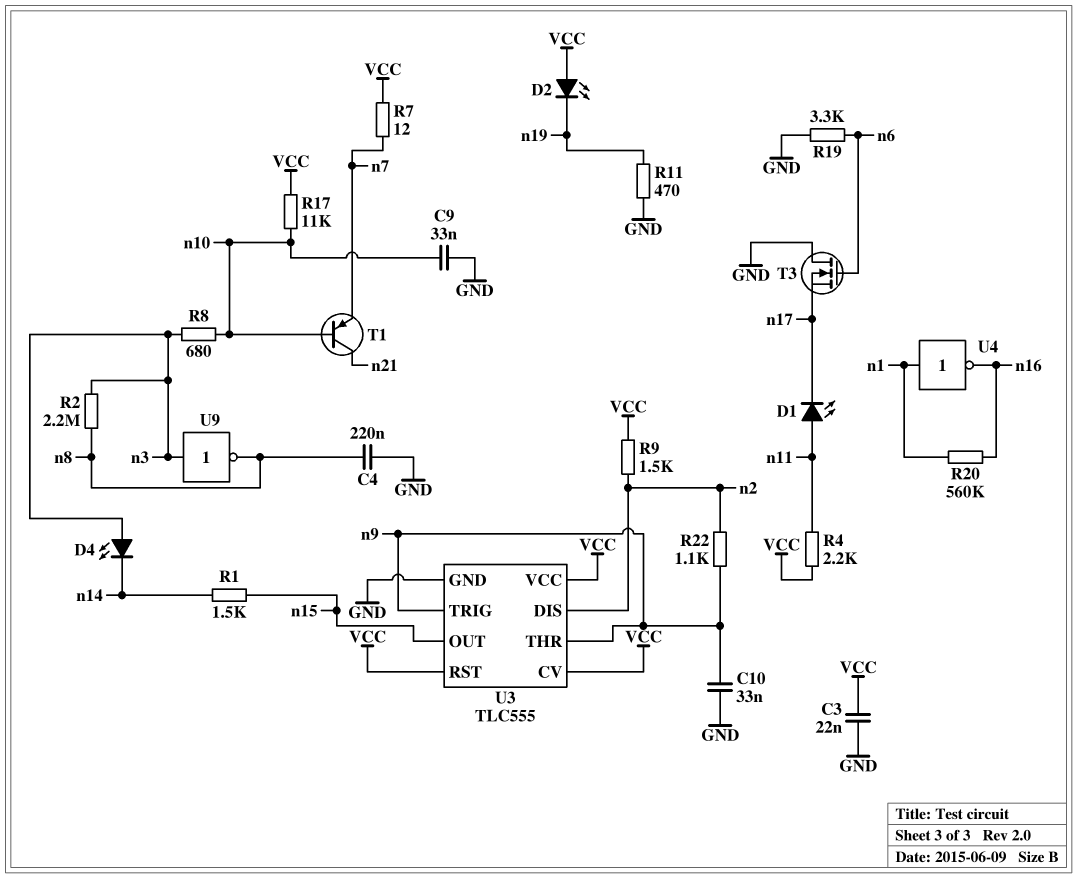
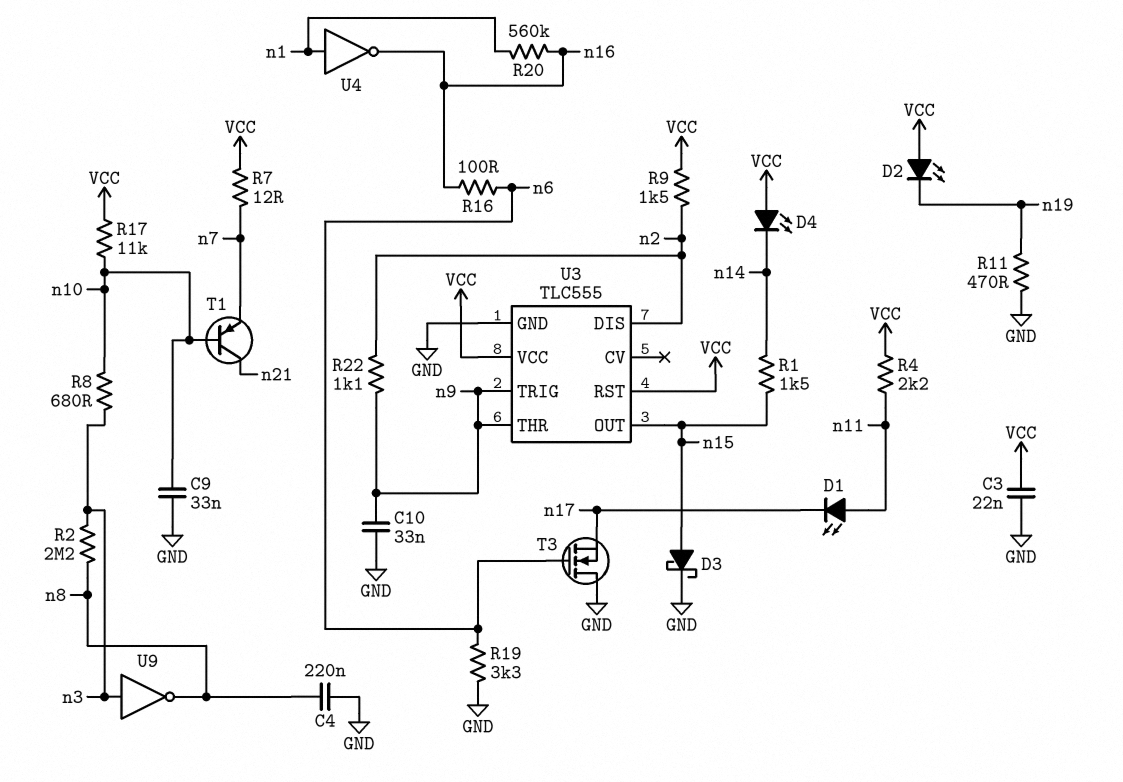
D3: none -> schottky (A n15, K GND)
D4: LED (A n3, K n14) -> LED (A VCC, K n14)
R16: none -> 100 (n6, n16)
U3 pin CV: VCC -> none

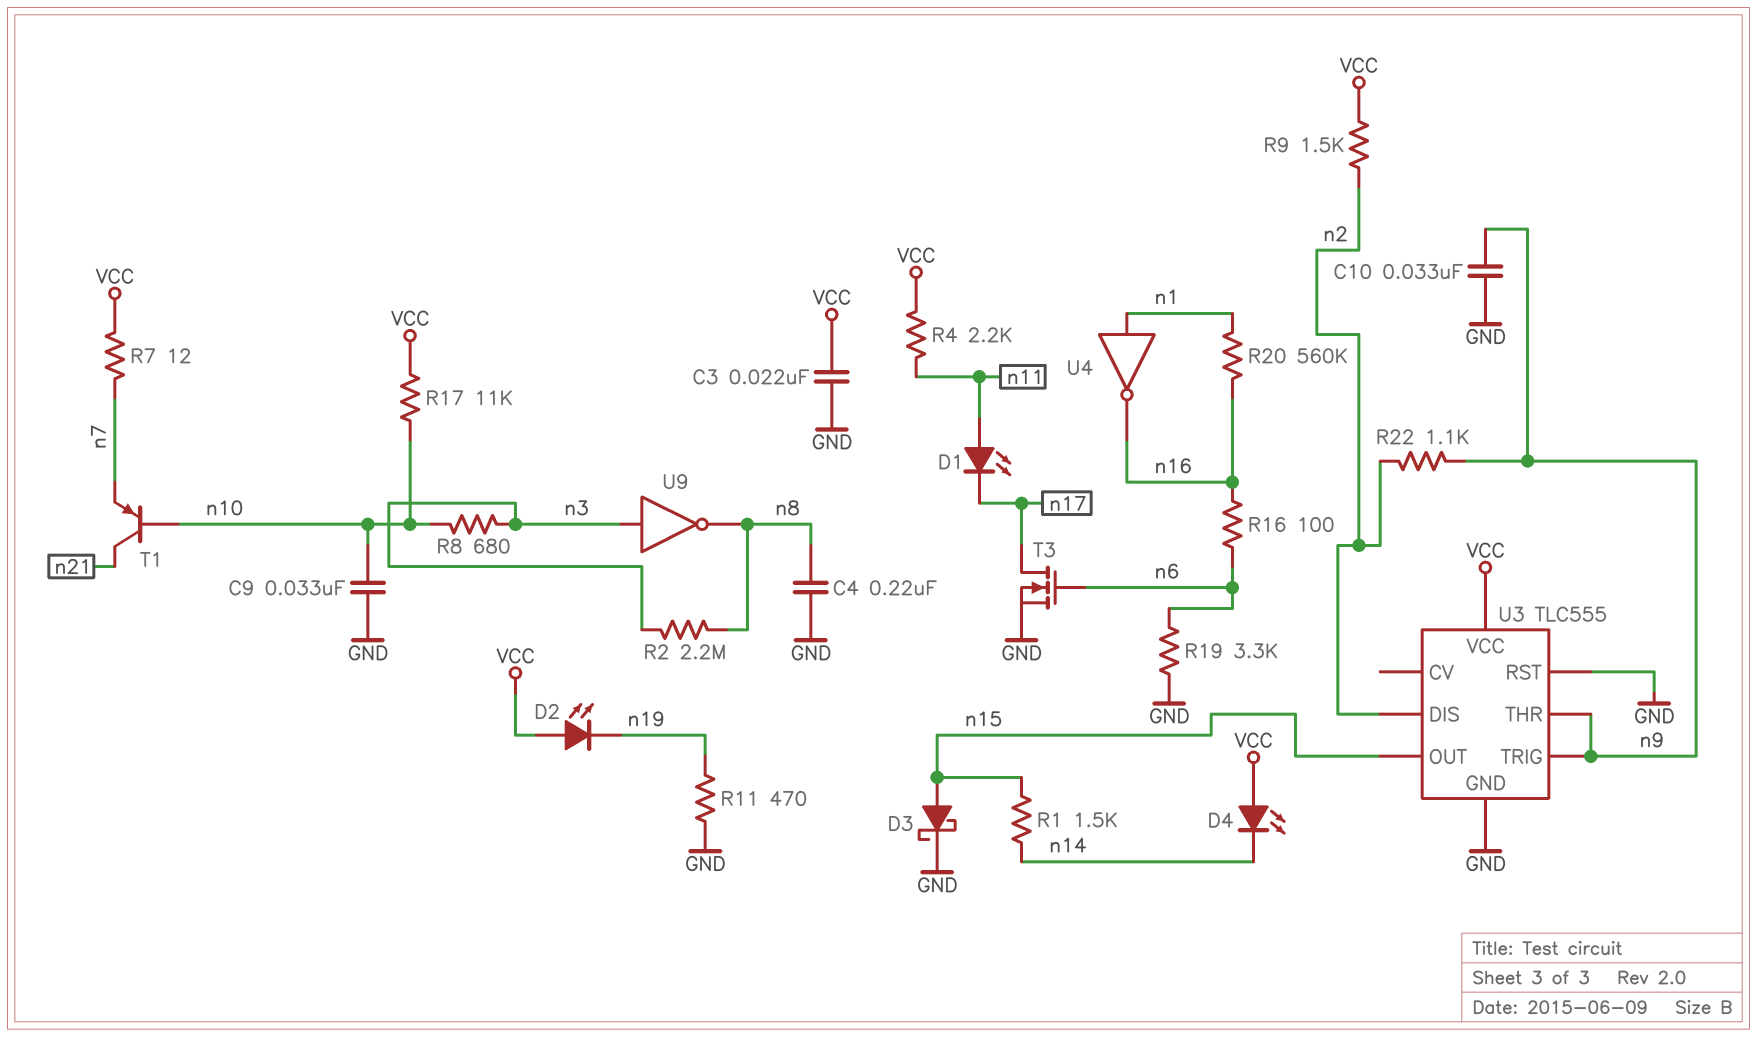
T3: NMOS (G n6, D GND, S n17) -> NMOS (G n6, D n17, S GND)
U3 pin RST: VCC -> GND

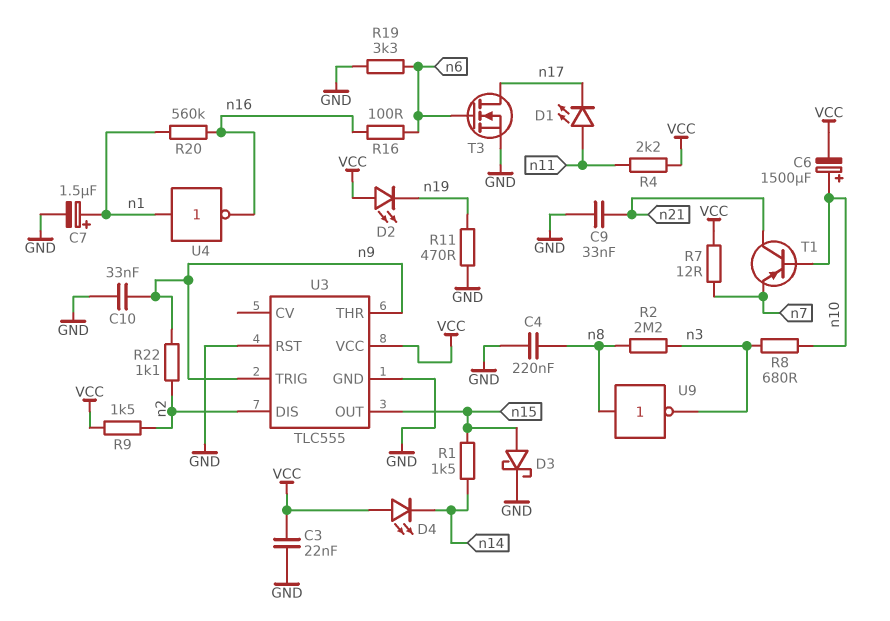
C6: none -> 1500uF (plus n10, minus VCC)
C7: none -> 1.5uF (plus n1, minus GND)
C9: 33nF (GND, n10) -> 33nF (GND, n21)
R17: 11k (VCC, n10) -> none
U9: NOT (in n3, out n8) -> NOT (in n8, out n3)

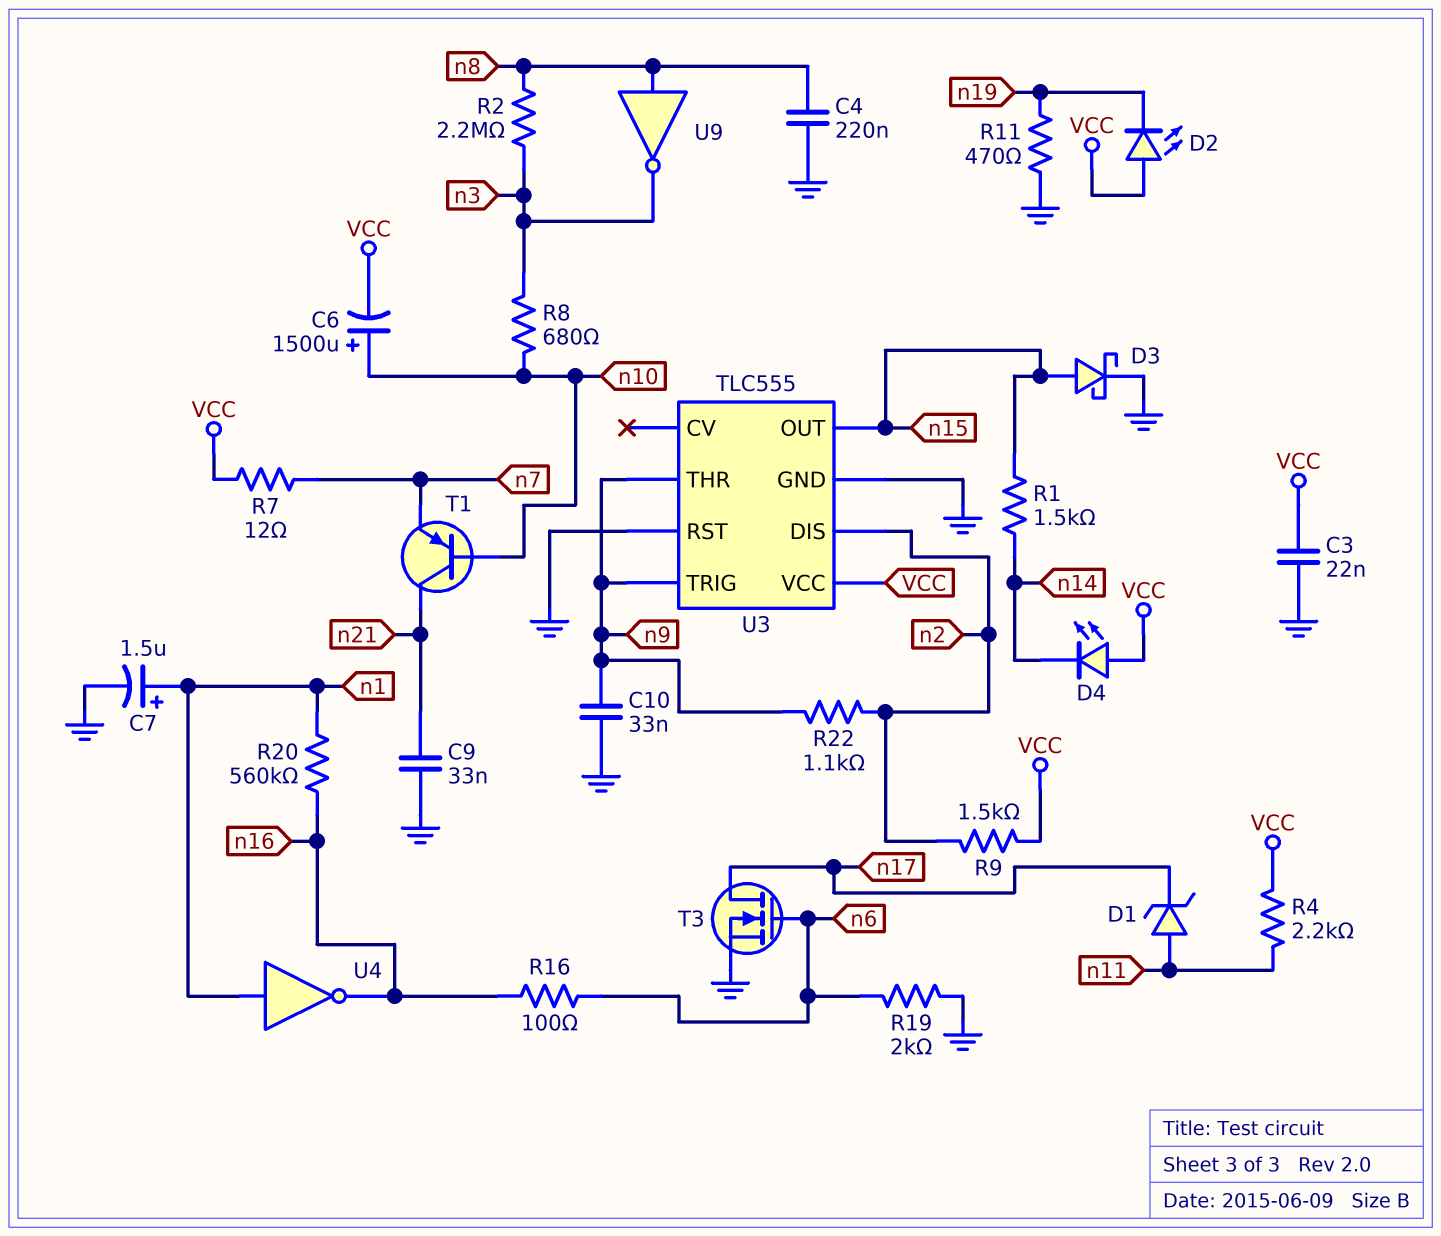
D1: LED (A n11, K n17) -> zener (A n11, K n17)
R19: 3.3k (GND, n6) -> 2k (GND, n6)

